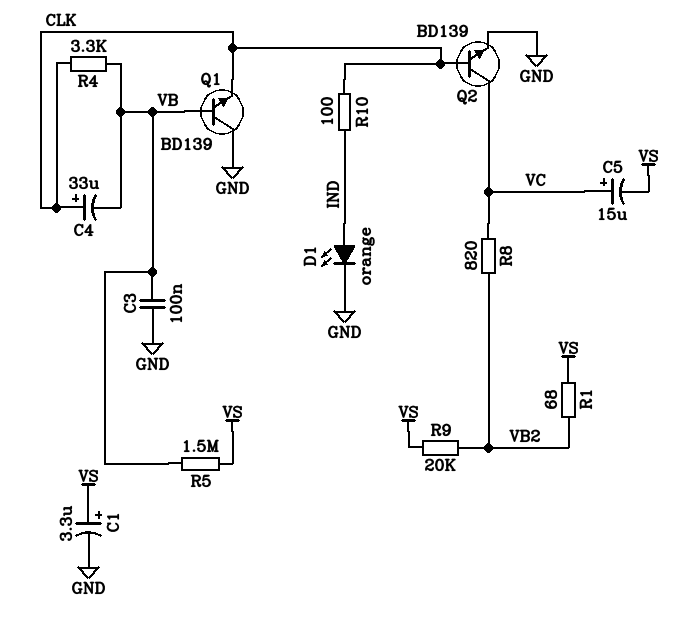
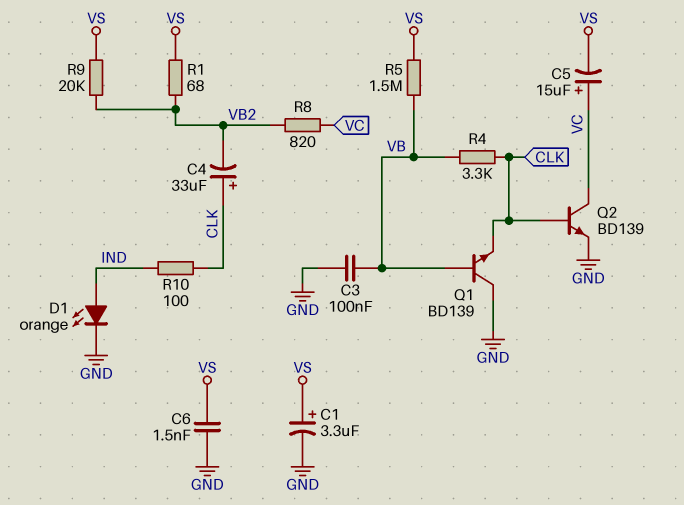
C4: 33uF (plus CLK, minus VB) -> 33uF (plus CLK, minus VB2)
C6: none -> 1.5nF (GND, VS)

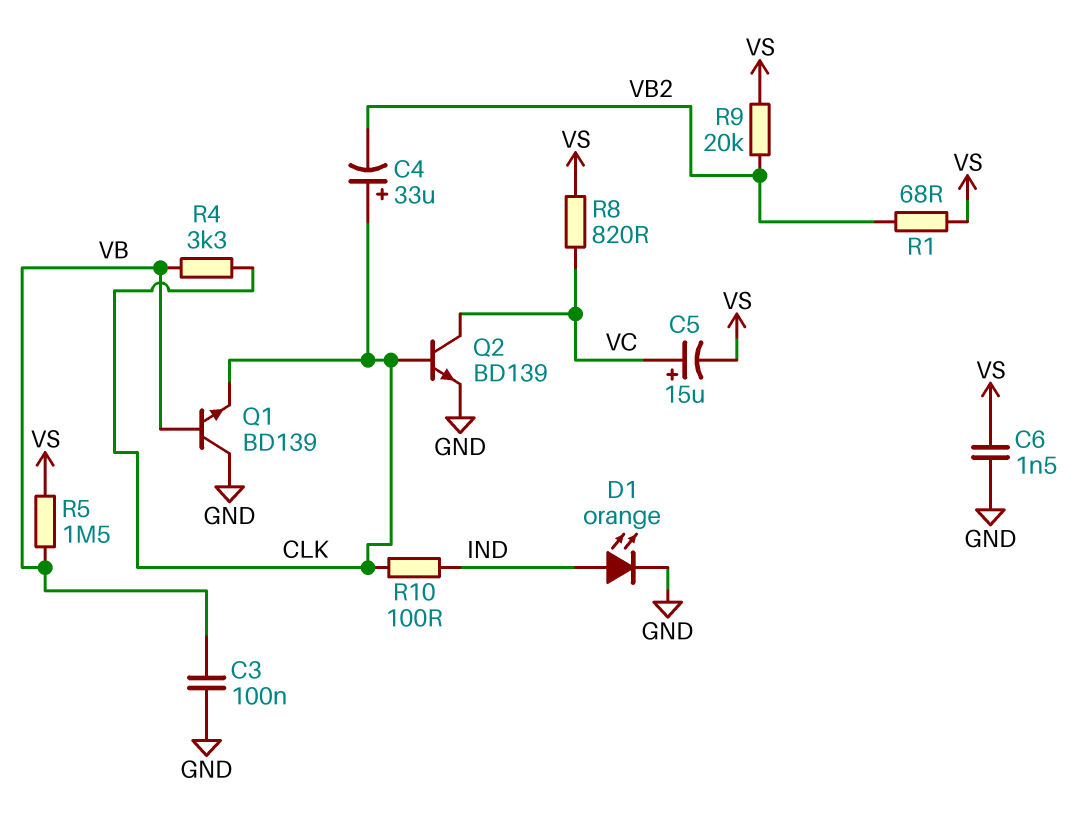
C1: 3.3uF (plus VS, minus GND) -> none
R8: 820 (VB2, VC) -> 820 (VC, VS)

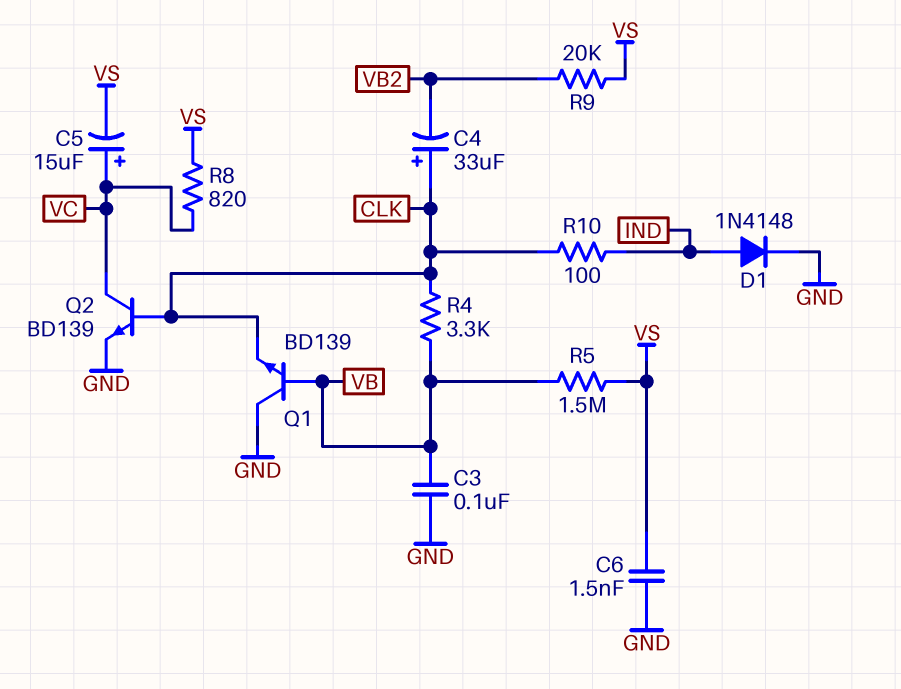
D1: LED orange (A IND, K GND) -> diode 1N4148 (A IND, K GND)
R1: 68 (VB2, VS) -> none

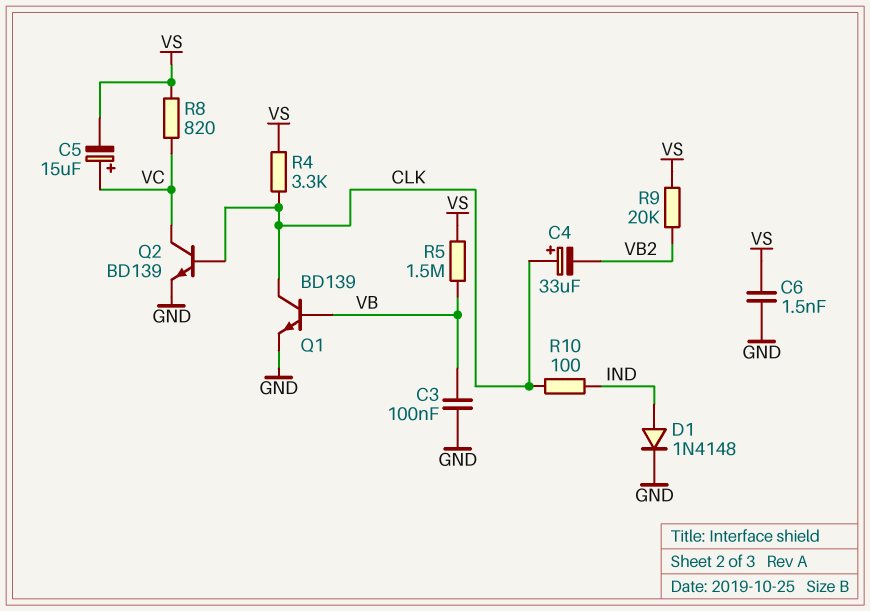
Q1: NPN BD139 (B VB, C GND, E CLK) -> NPN BD139 (B VB, C CLK, E GND)
R4: 3.3k (CLK, VB) -> 3.3k (CLK, VS)

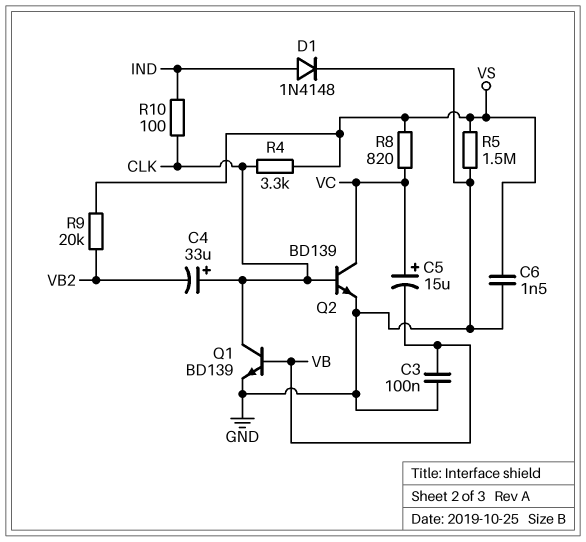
C5: 15uF (plus VC, minus VS) -> 15uF (plus VC, minus VB)
R5: 1.5M (VB, VS) -> 1.5M (GND, VS)

